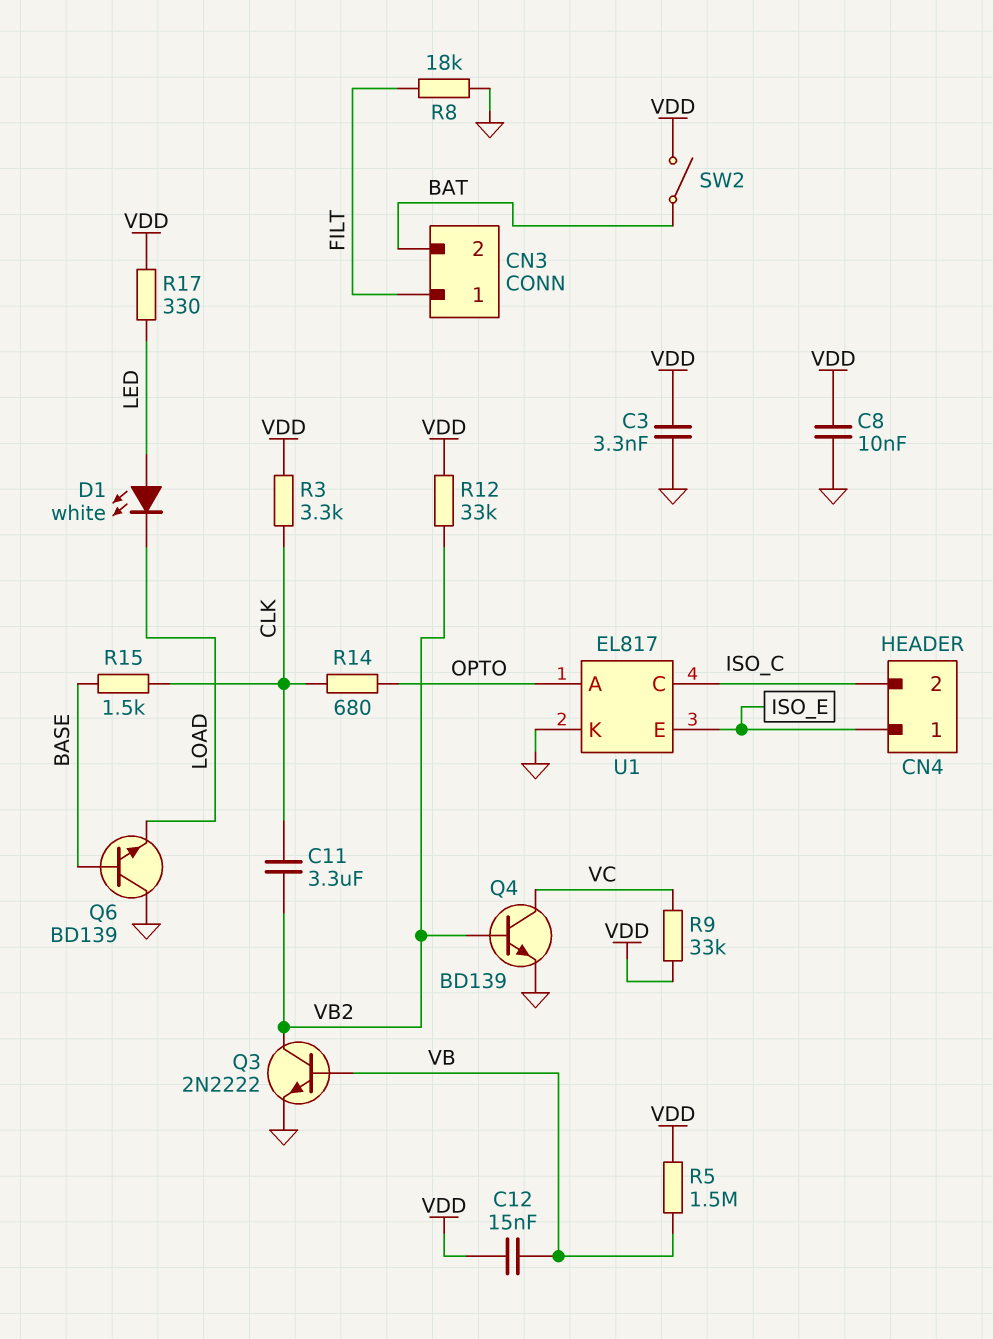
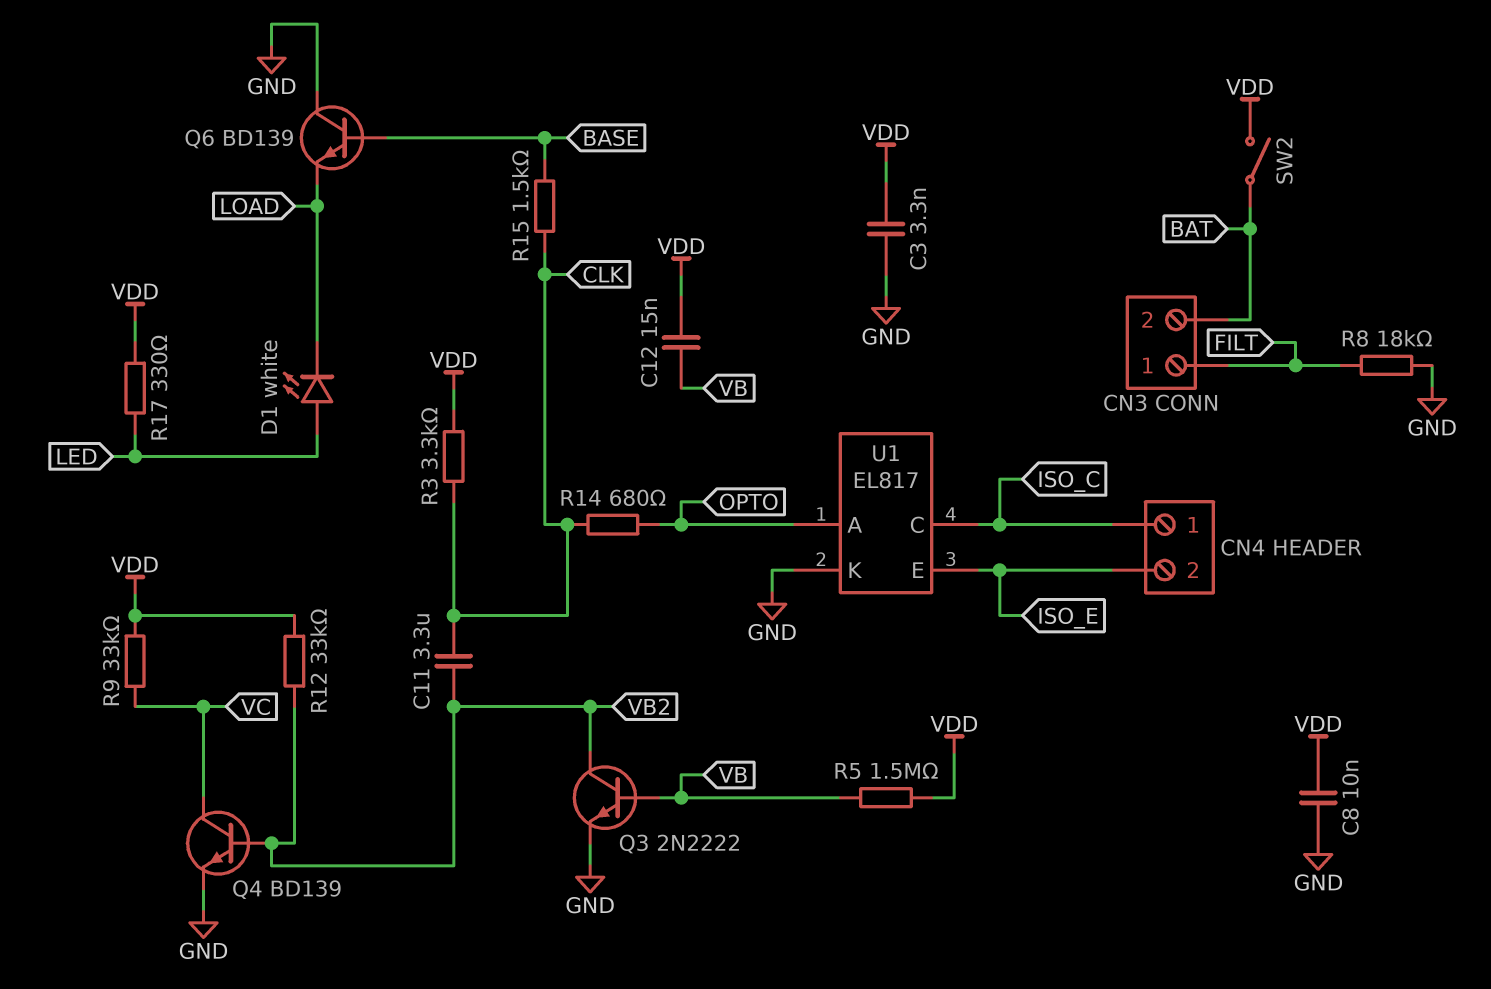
CN4 pin 1: ISO_E -> ISO_C
CN4 pin 2: ISO_C -> ISO_E

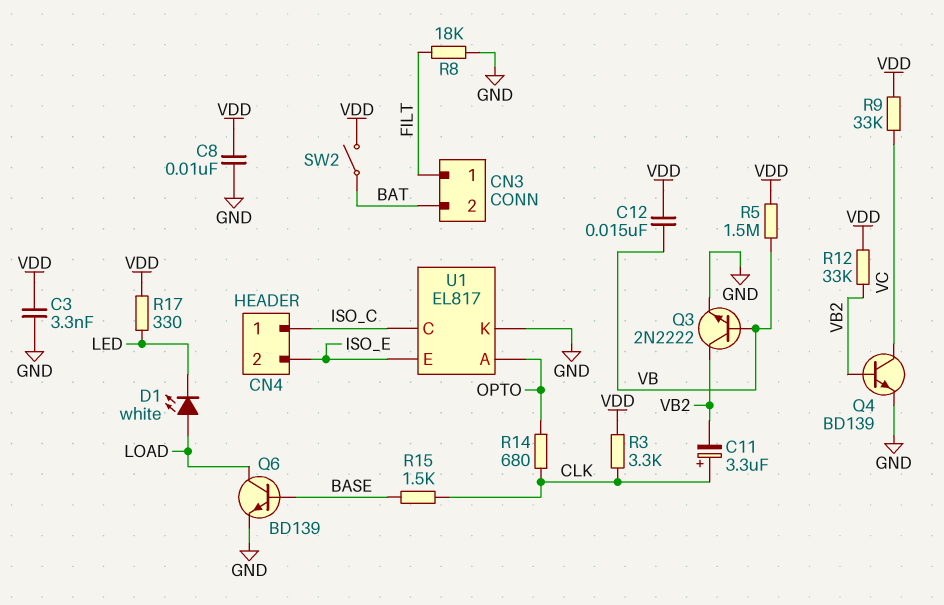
C11: 3.3uF (CLK, VB2) -> 3.3uF (plus CLK, minus VB2)
D1: LED white (A LED, K LOAD) -> LED white (A LOAD, K LED)
Q6: NPN BD139 (B BASE, C GND, E LOAD) -> NPN BD139 (B BASE, C LOAD, E GND)

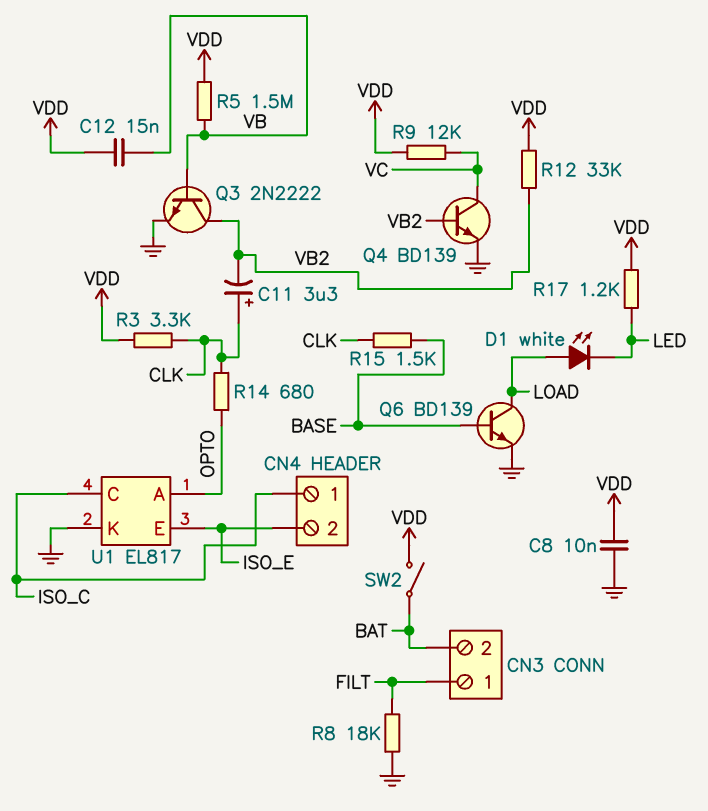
C3: 3.3nF (GND, VDD) -> none
R9: 33k (VC, VDD) -> 12k (VC, VDD)
R17: 330 (LED, VDD) -> 1.2k (LED, VDD)

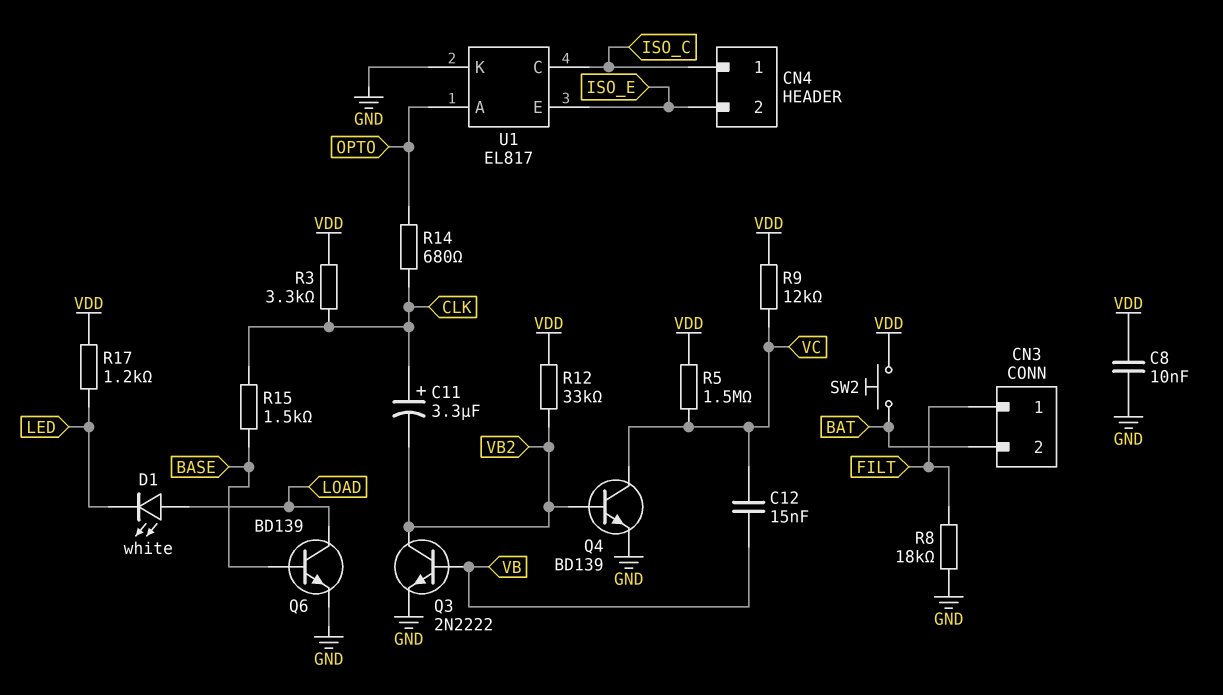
C12: 15nF (VB, VDD) -> 15nF (VB, VC)
R5: 1.5M (VB, VDD) -> 1.5M (VC, VDD)
SW2: switch (BAT, VDD) -> button (BAT, VDD)

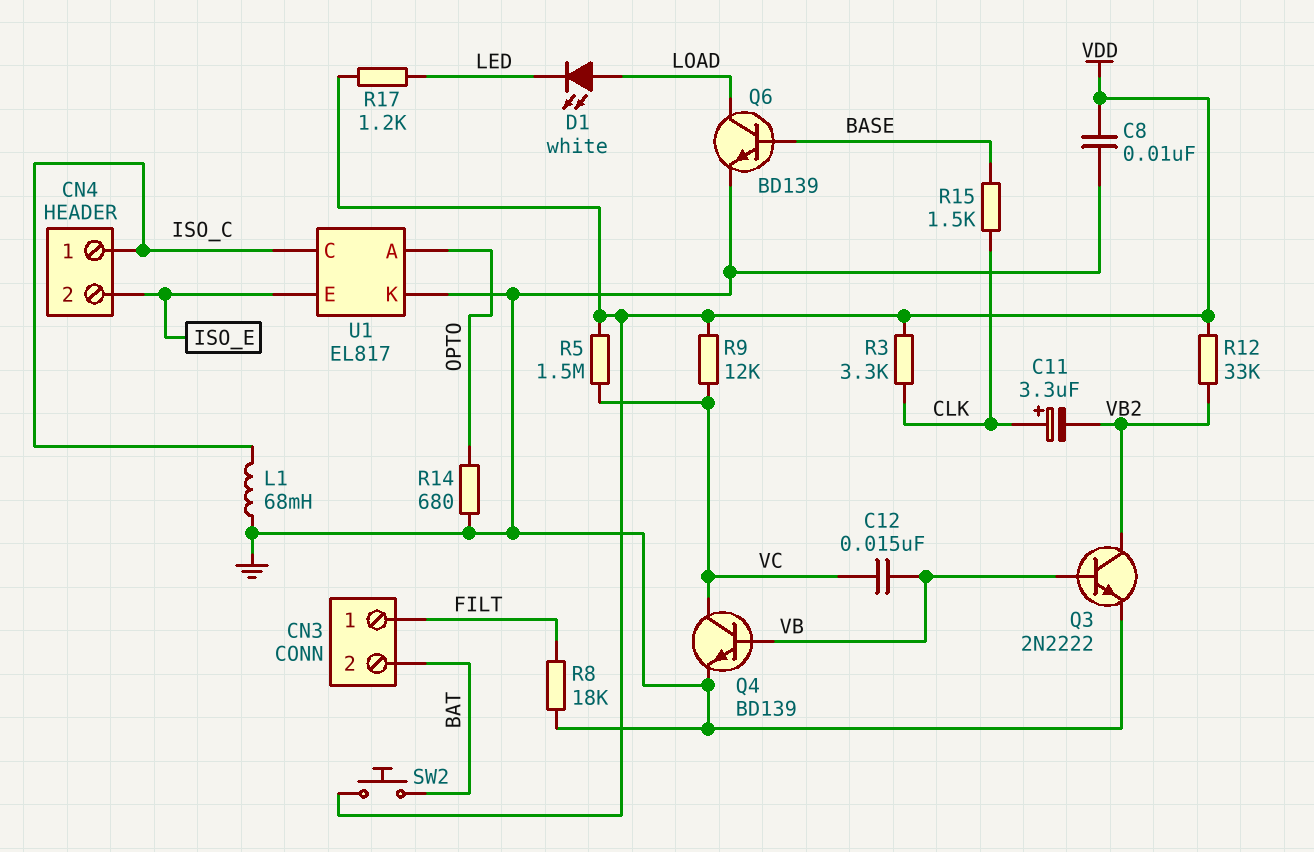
L1: none -> 68mH (GND, ISO_C)
Q4: NPN BD139 (B VB2, C VC, E GND) -> NPN BD139 (B VB, C VC, E GND)
R14: 680 (CLK, OPTO) -> 680 (GND, OPTO)

